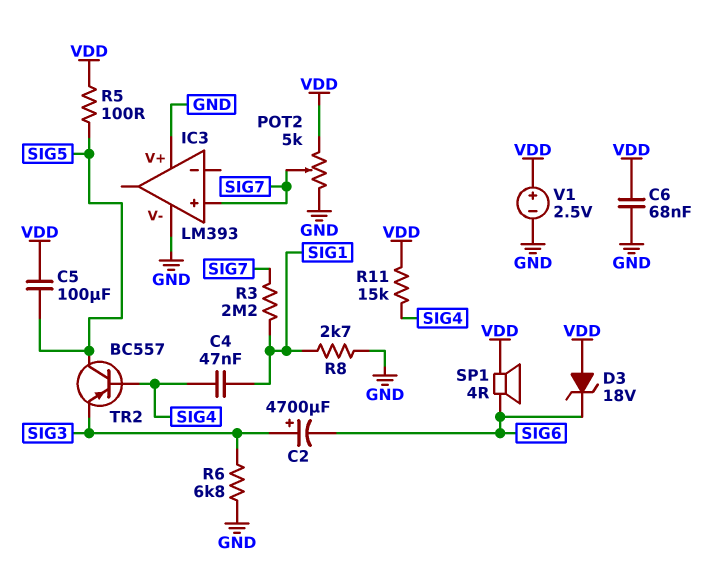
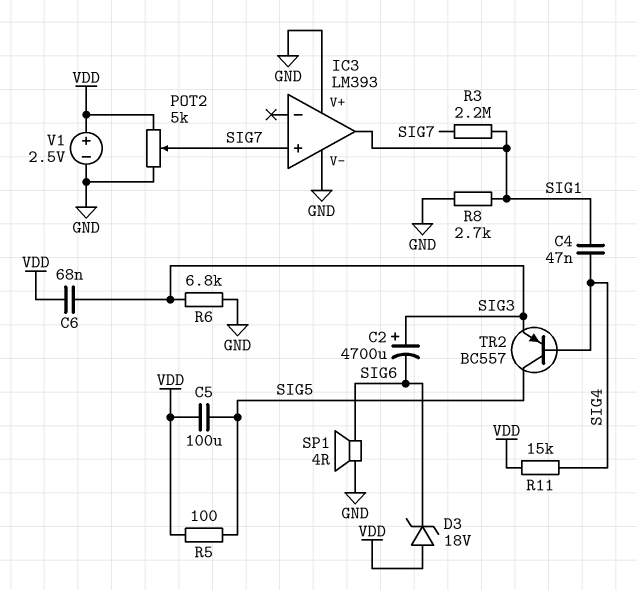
C6: 68nF (GND, VDD) -> 68nF (SIG3, VDD)
IC3 pin out: none -> SIG1
SP1: speaker 4R (SIG6, VDD) -> speaker 4R (GND, SIG6)

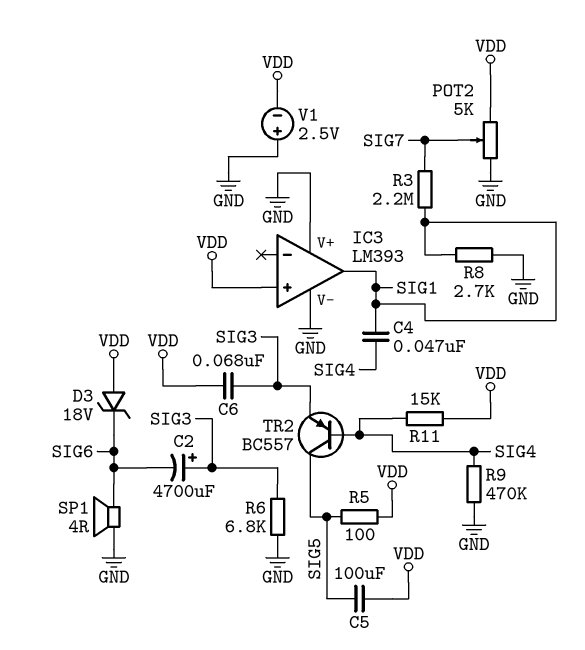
IC3 pin in+: SIG7 -> VDD
R9: none -> 470k (GND, SIG4)
V1: 2.5V (plus VDD, minus GND) -> 2.5V (plus GND, minus VDD)

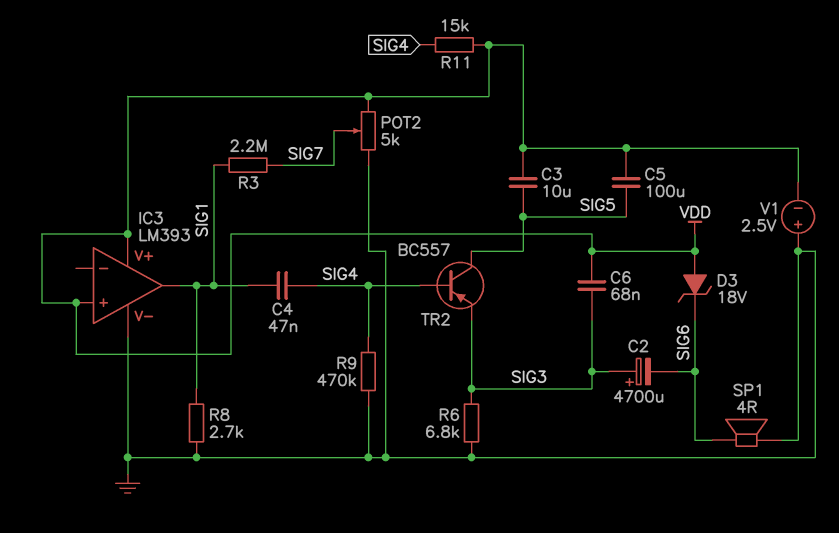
C3: none -> 10uF (SIG5, VDD)
IC3 pin V+: GND -> VDD
R5: 100 (SIG5, VDD) -> none

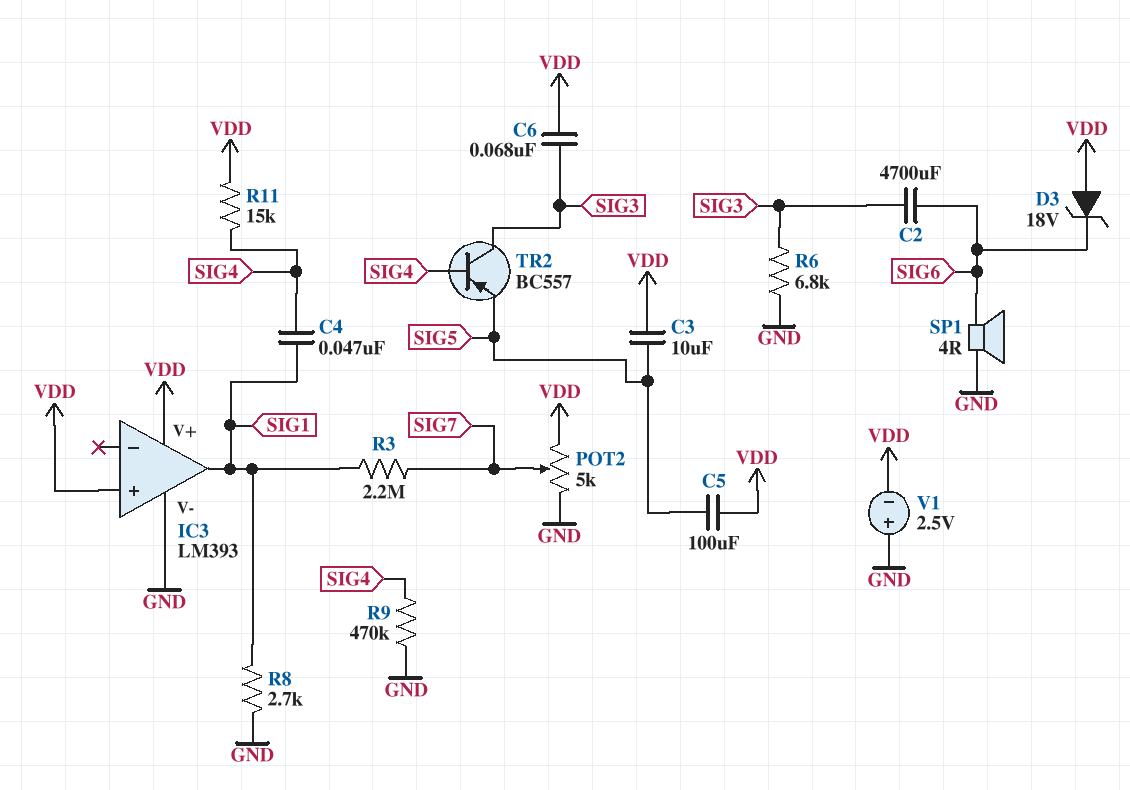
C2: 4700uF (plus SIG3, minus SIG6) -> 4700uF (SIG3, SIG6)
TR2: PNP BC557 (B SIG4, C SIG5, E SIG3) -> PNP BC557 (B SIG4, C SIG3, E SIG5)

